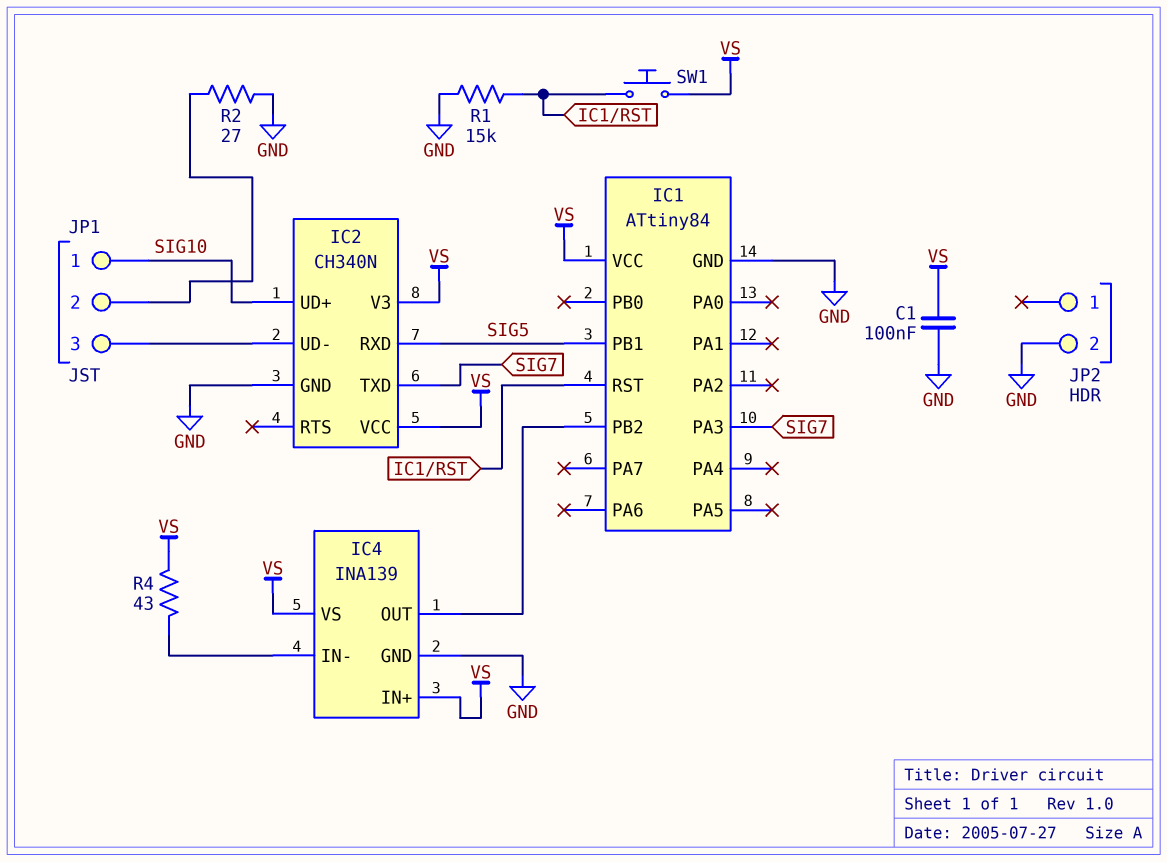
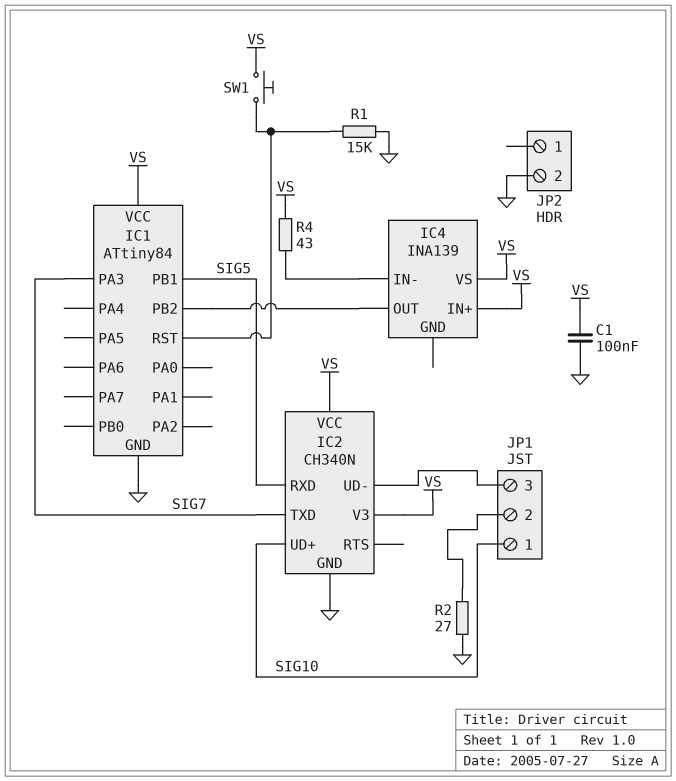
IC4 pin GND: GND -> none

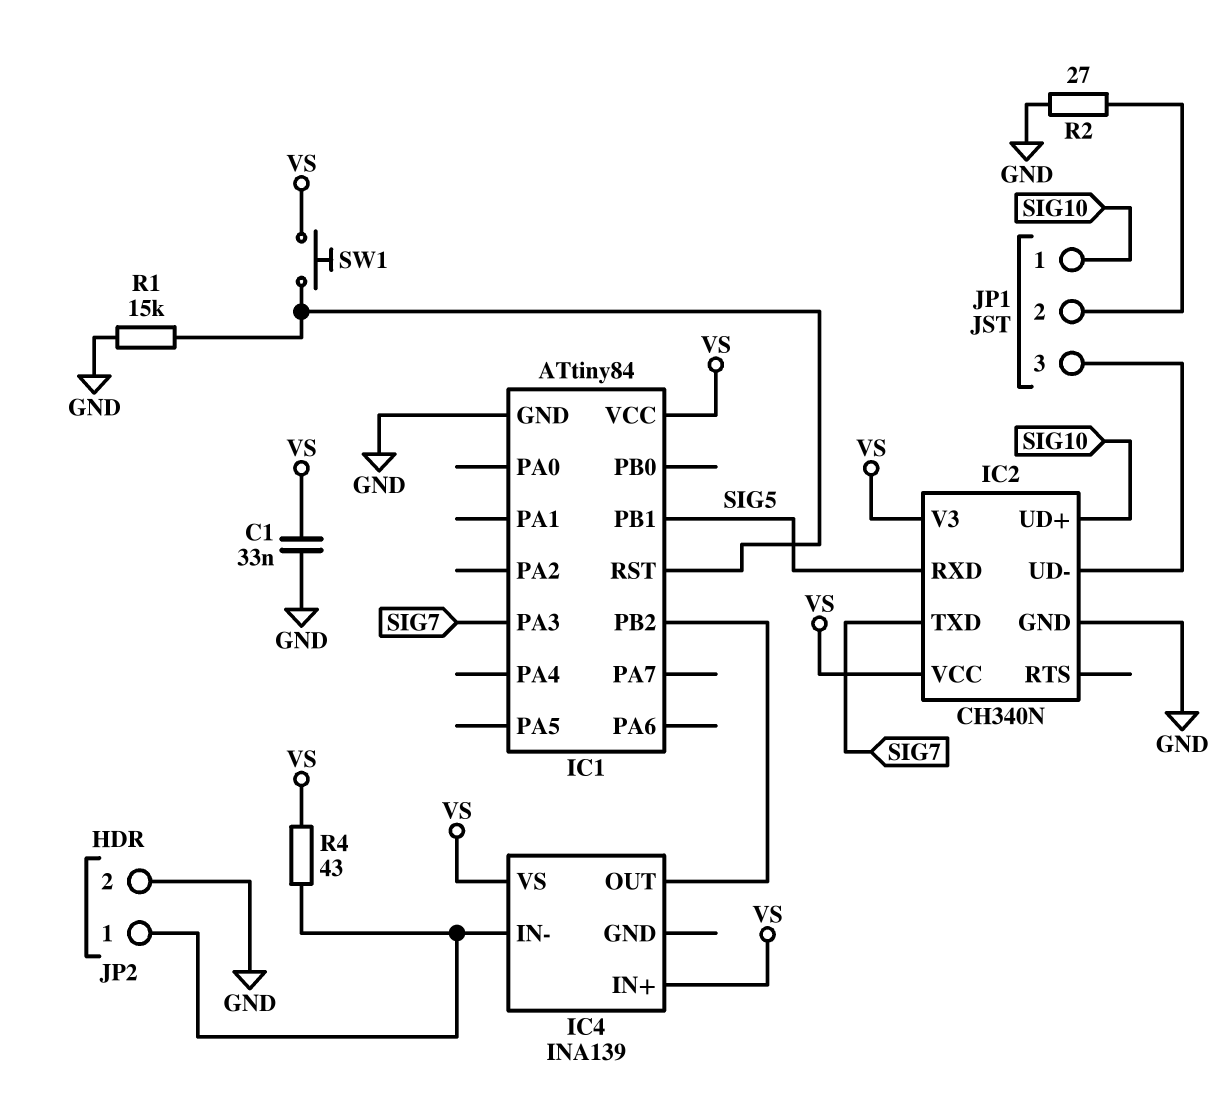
C1: 100nF (GND, VS) -> 33nF (GND, VS)
JP2 pin 1: none -> IC4/IN-

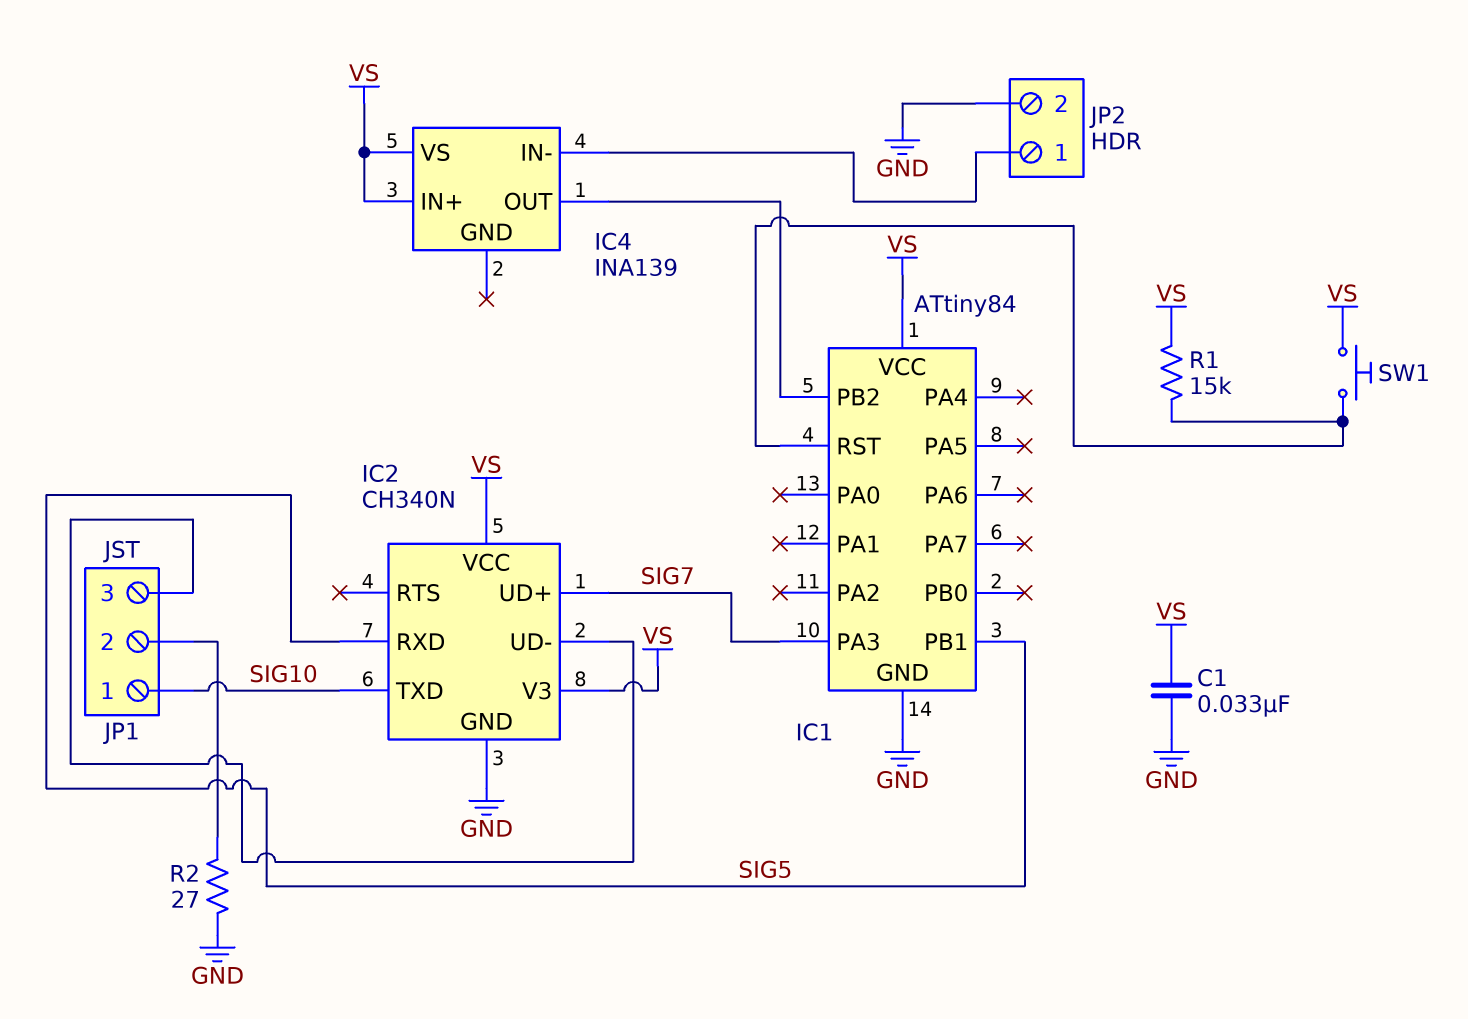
IC2 pin TXD: SIG7 -> SIG10
IC2 pin UD+: SIG10 -> SIG7
R1: 15k (GND, IC1/RST) -> 15k (IC1/RST, VS)
R4: 43 (IC4/IN-, VS) -> none

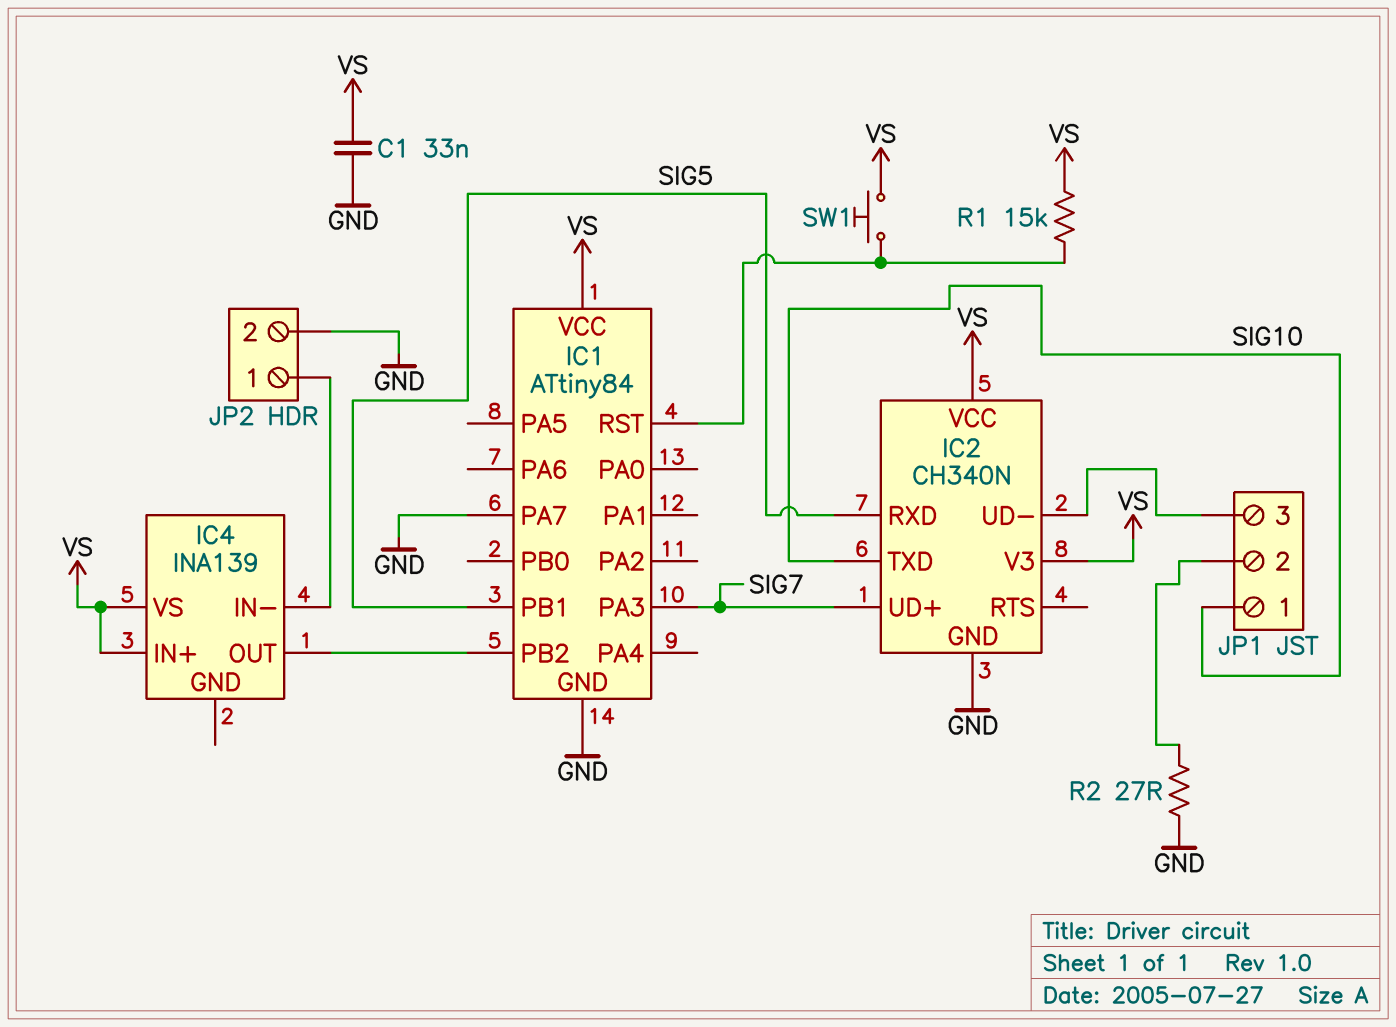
IC1 pin PA7: none -> GND

